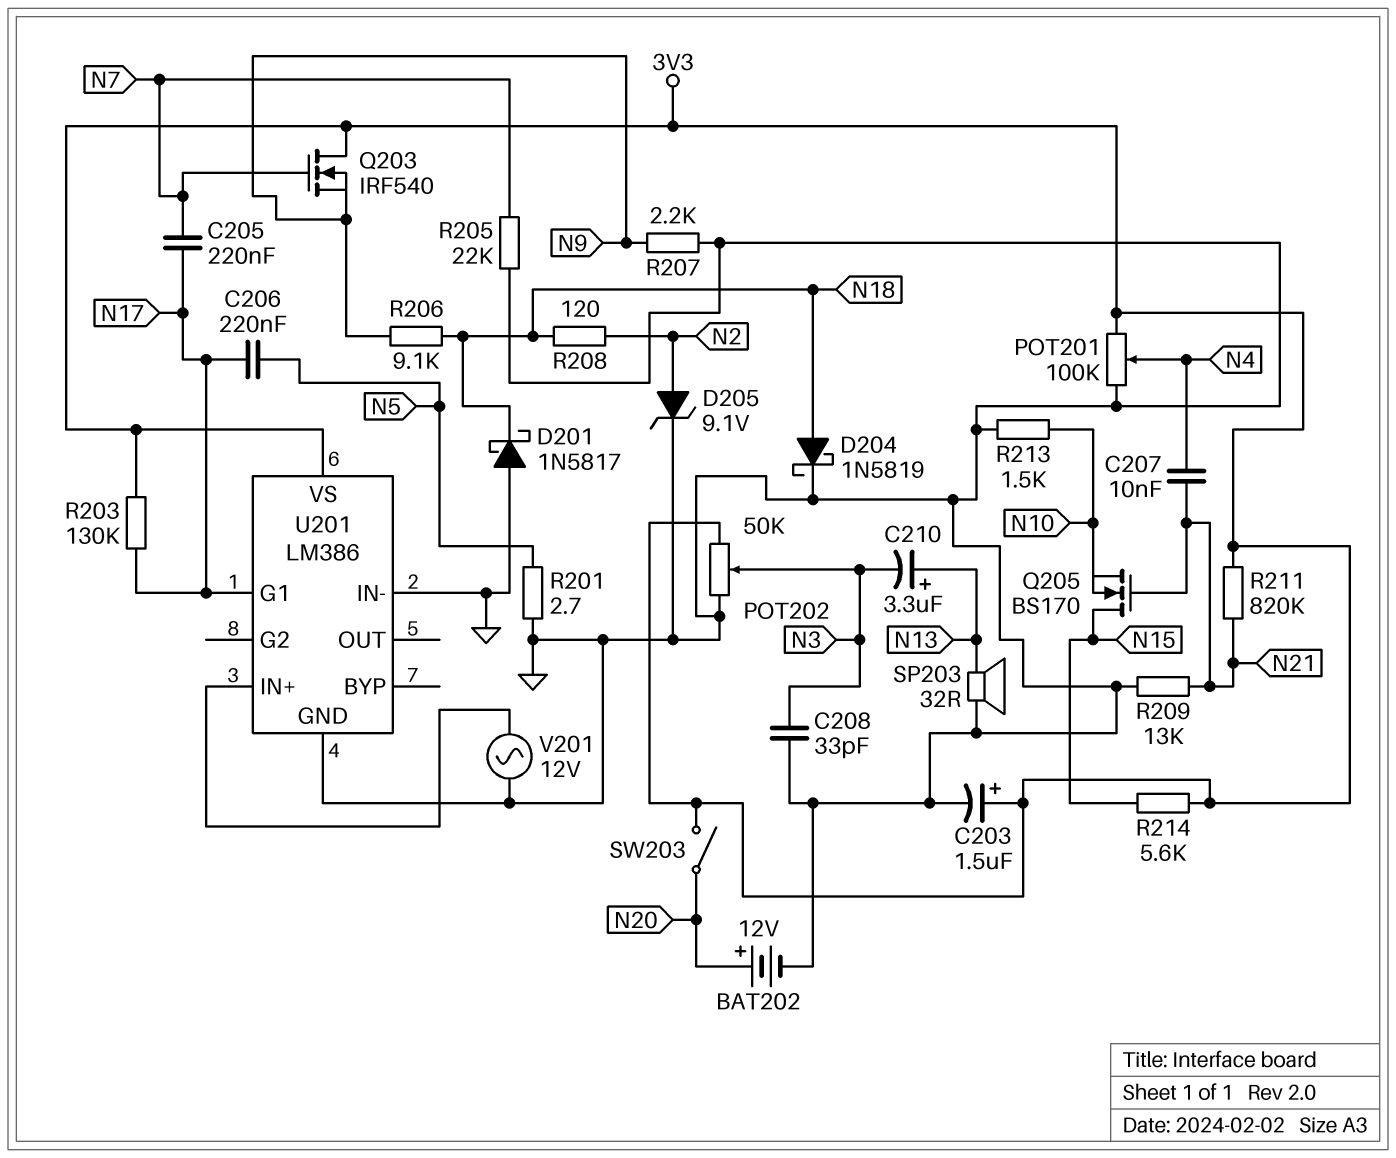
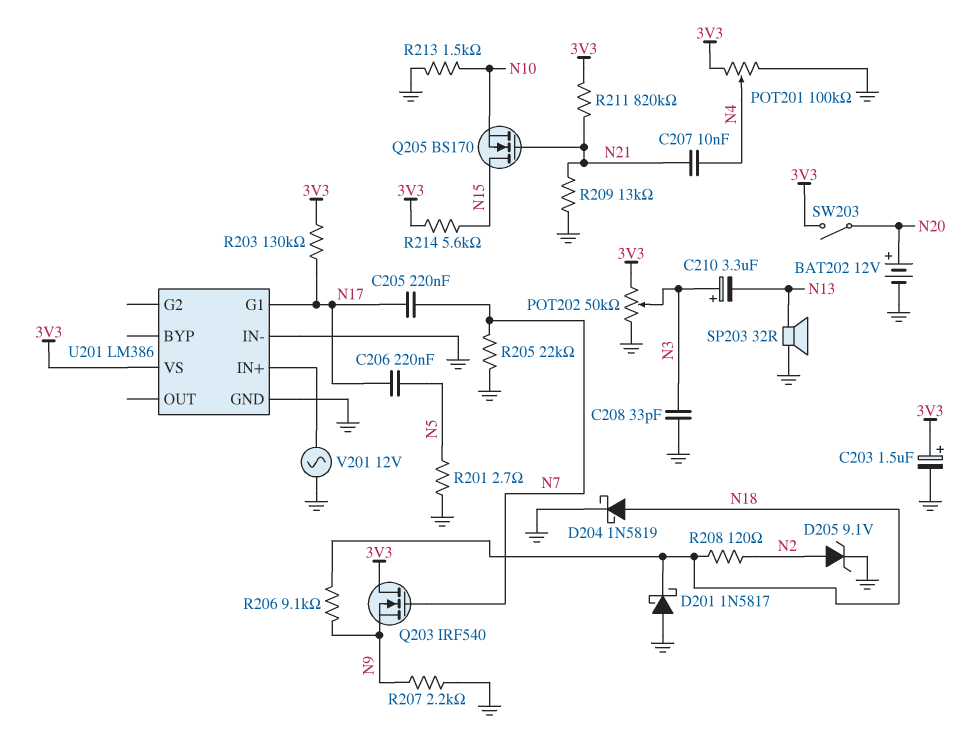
C210: 3.3uF (plus N13, minus N3) -> 3.3uF (plus N3, minus N13)

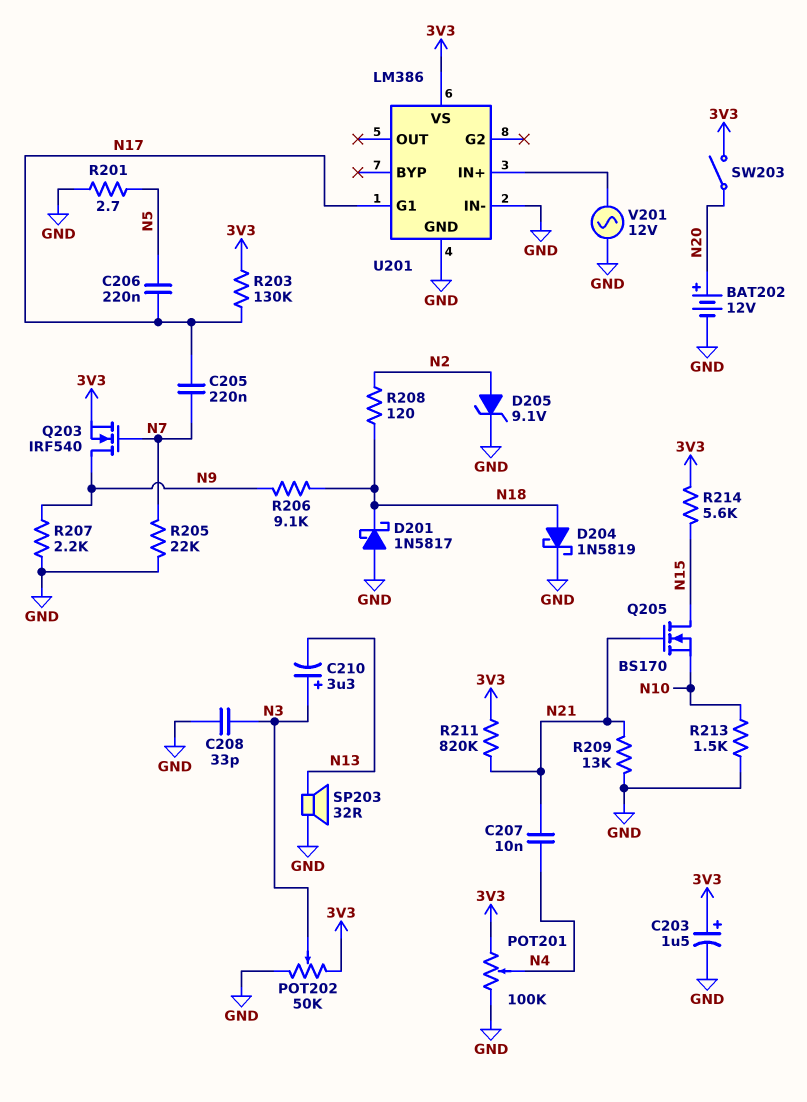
Q203: NMOS IRF540 (G N7, D 3V3, S N9) -> NMOS IRF540 (G N7, D N9, S 3V3)

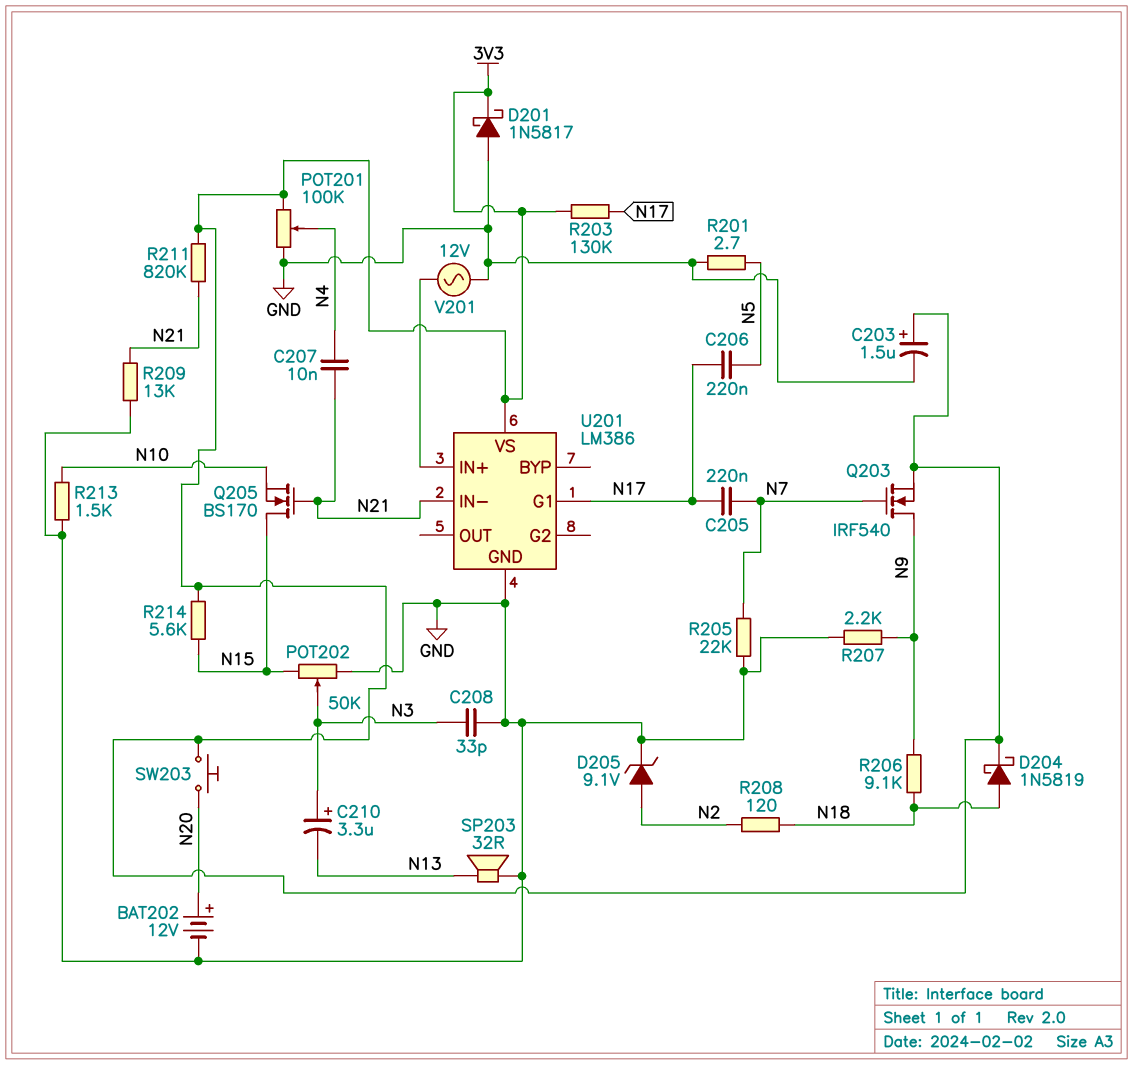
D201: schottky 1N5817 (A GND, K N18) -> schottky 1N5817 (A GND, K 3V3)
D204: schottky 1N5819 (A N18, K GND) -> schottky 1N5819 (A N18, K 3V3)
POT202: 50k (3V3, GND, wiper N3) -> 50k (GND, N15, wiper N3)
SW203: switch (3V3, N20) -> button (3V3, N20)
U201 pin IN-: GND -> N21

